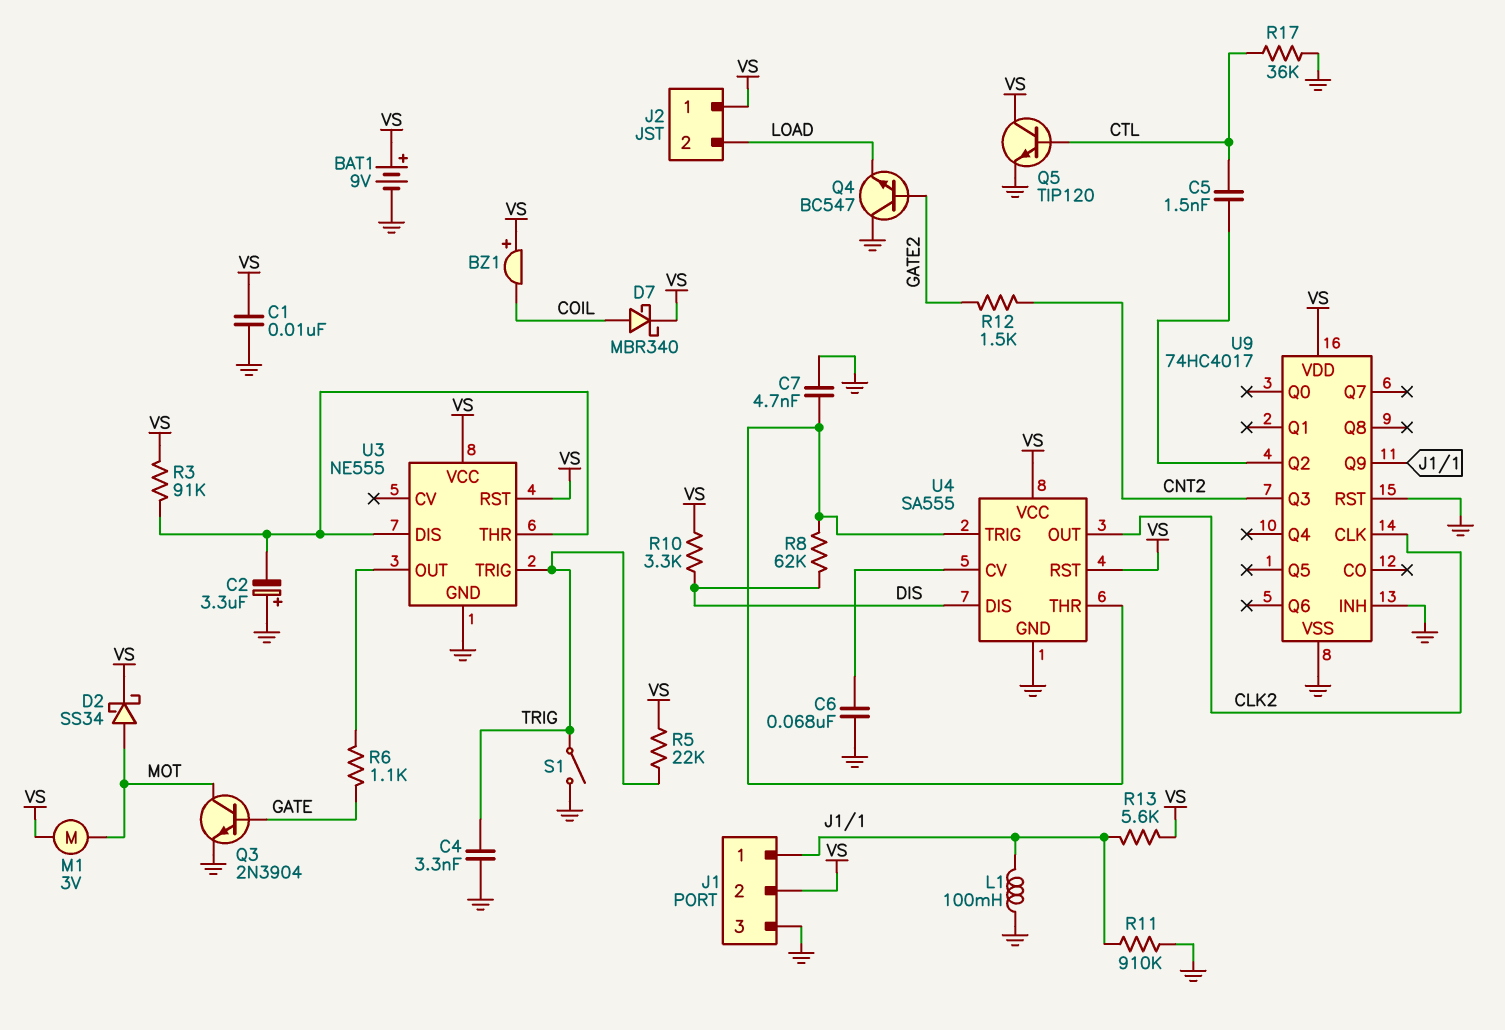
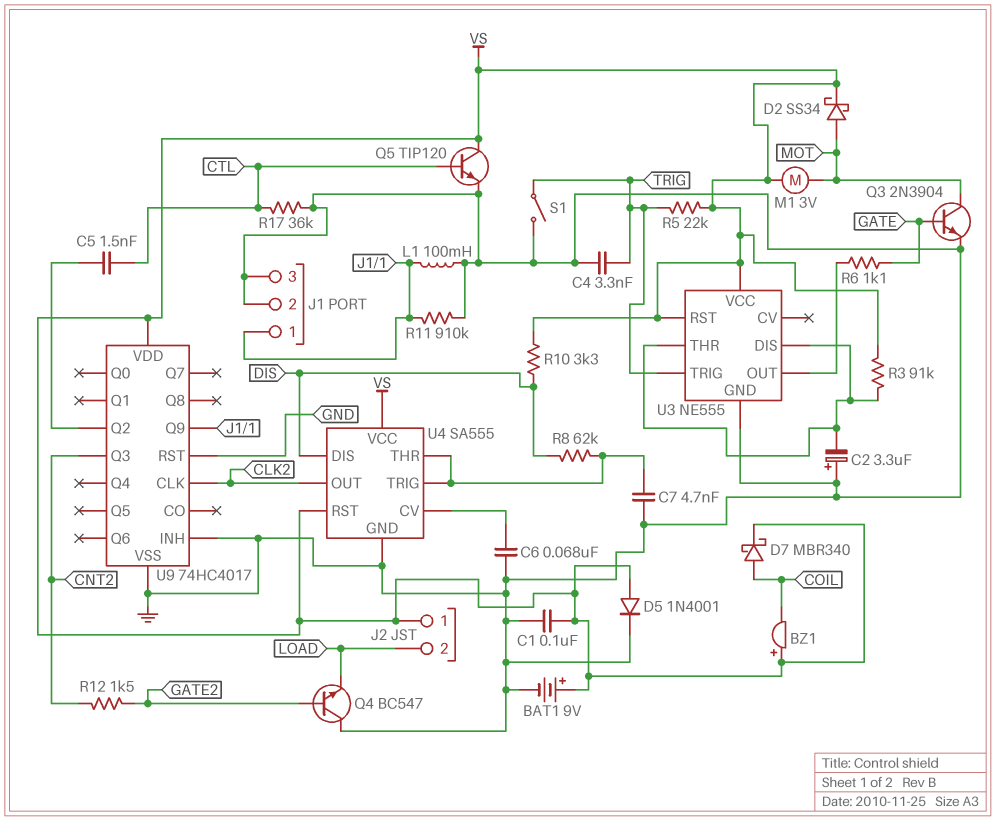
C1: 10nF (GND, VS) -> 100nF (GND, VS)
D5: none -> diode 1N4001 (A VS, K GND)
J1 pin 2: VS -> GND
R13: 5.6k (J1/1, VS) -> none

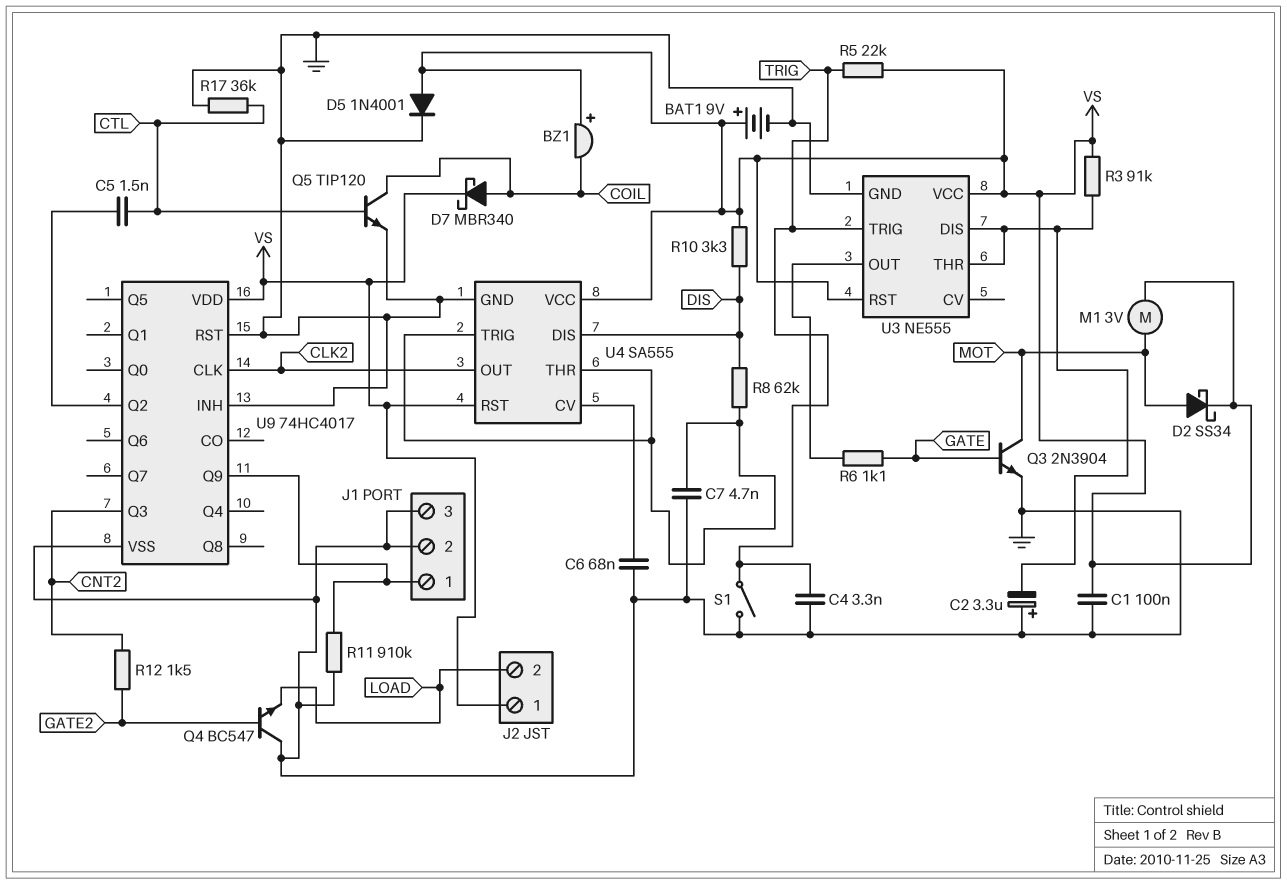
L1: 100mH (GND, J1/1) -> none
Q5: NPN TIP120 (B CTL, C VS, E GND) -> NPN TIP120 (B CTL, C COIL, E GND)

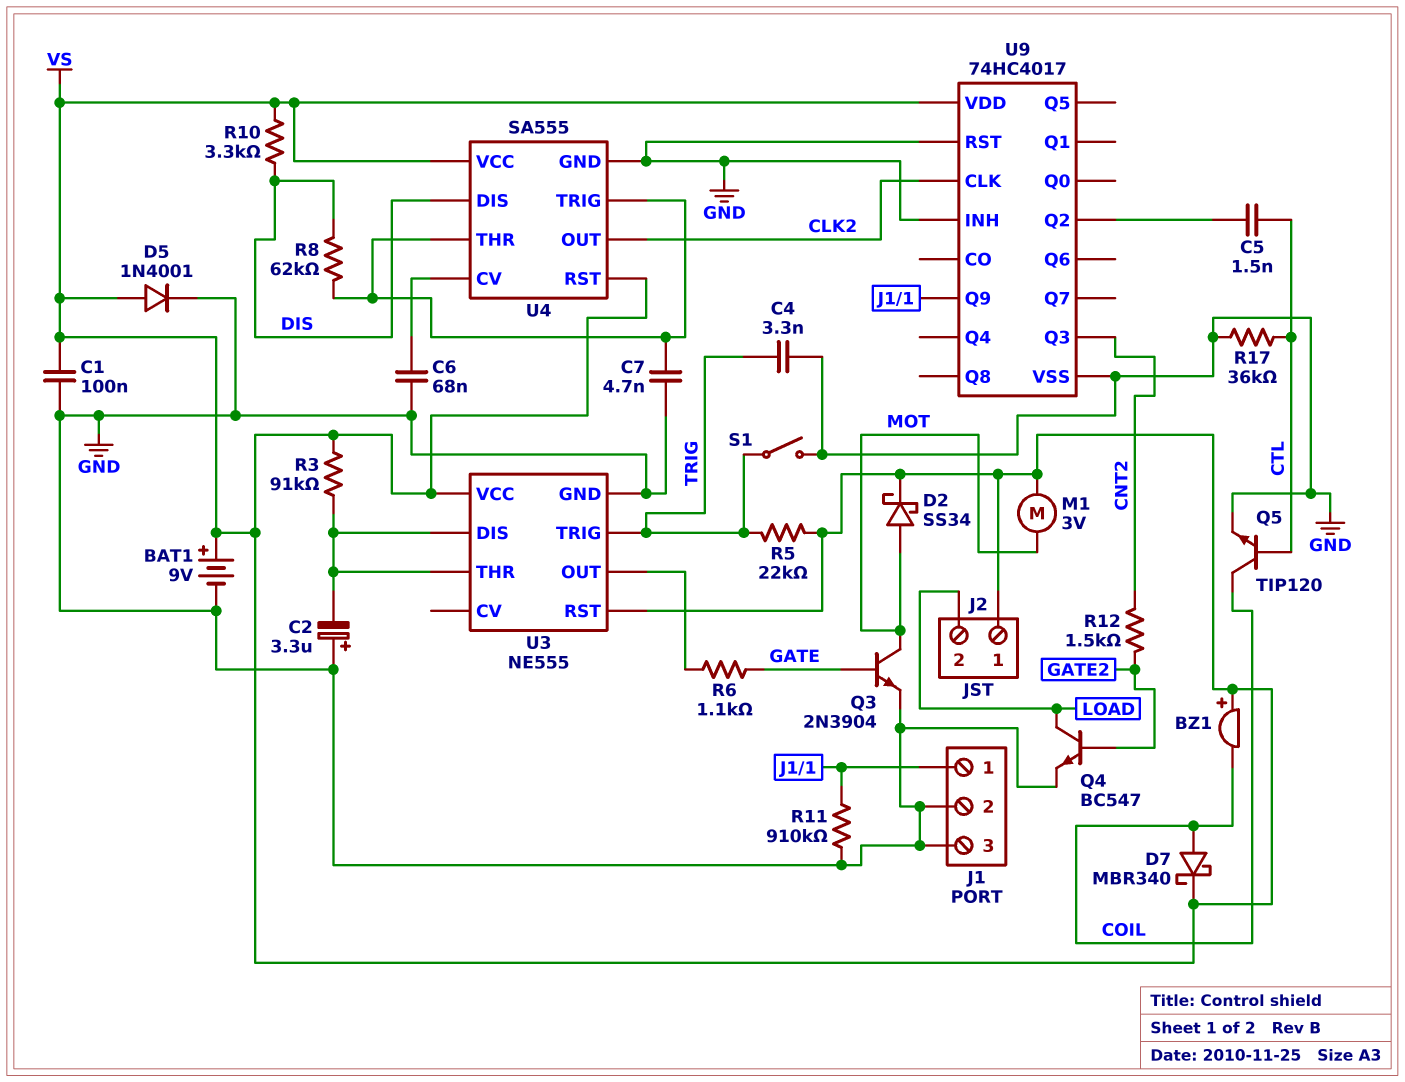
Q4: NPN BC547 (B GATE2, C GND, E LOAD) -> NPN BC547 (B GATE2, C LOAD, E GND)

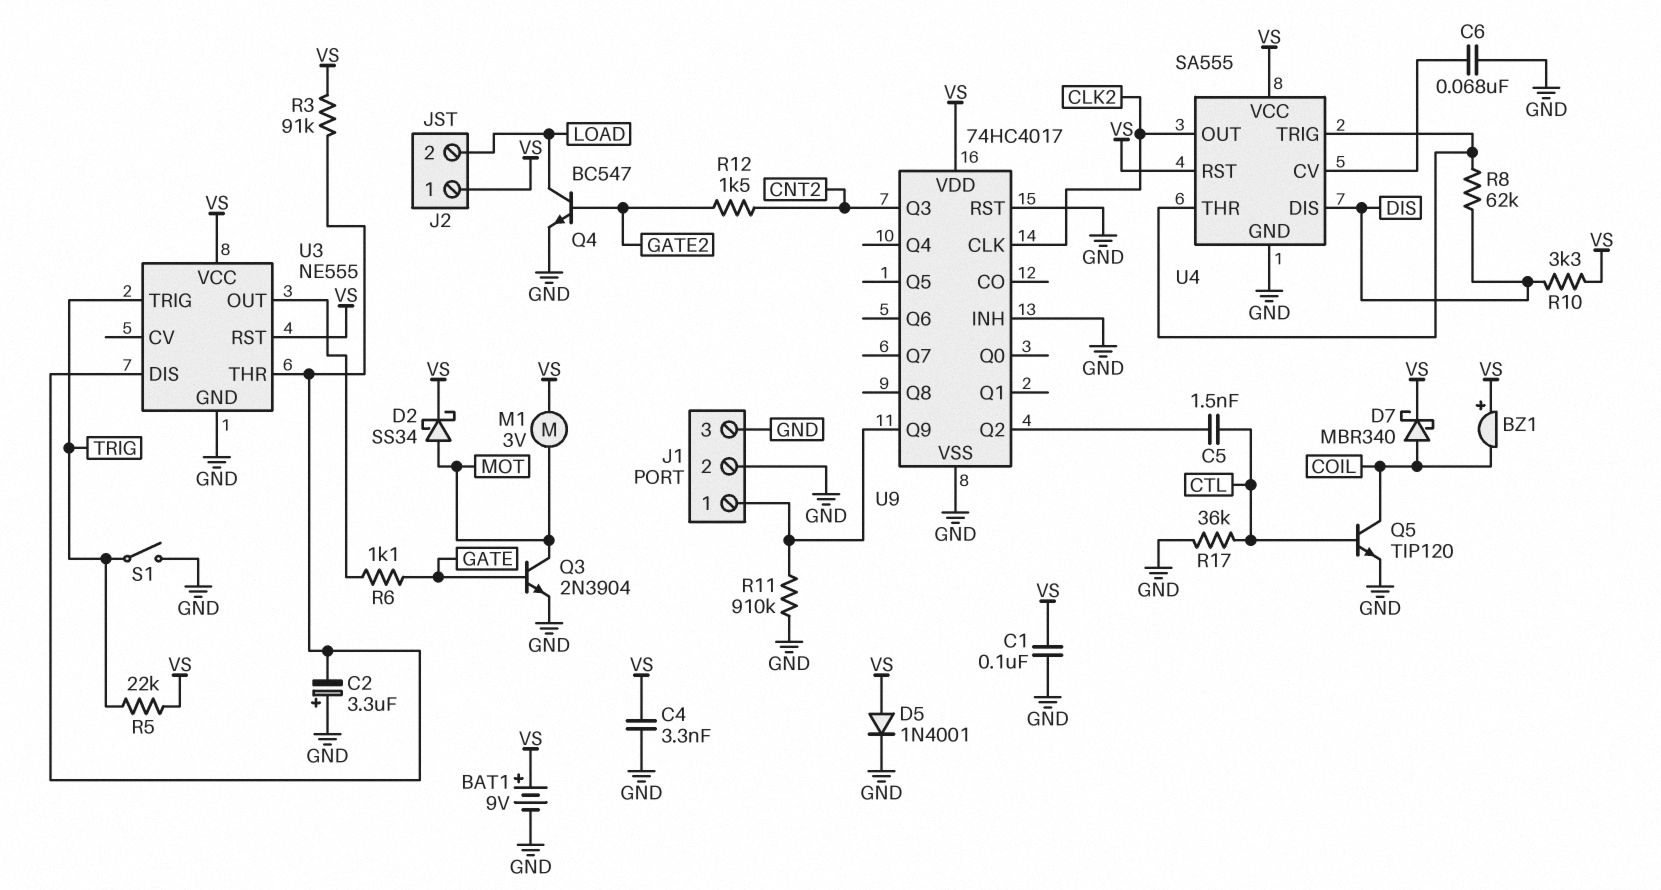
C4: 3.3nF (GND, TRIG) -> 3.3nF (GND, VS)
C7: 4.7nF (GND, U4/THR) -> none

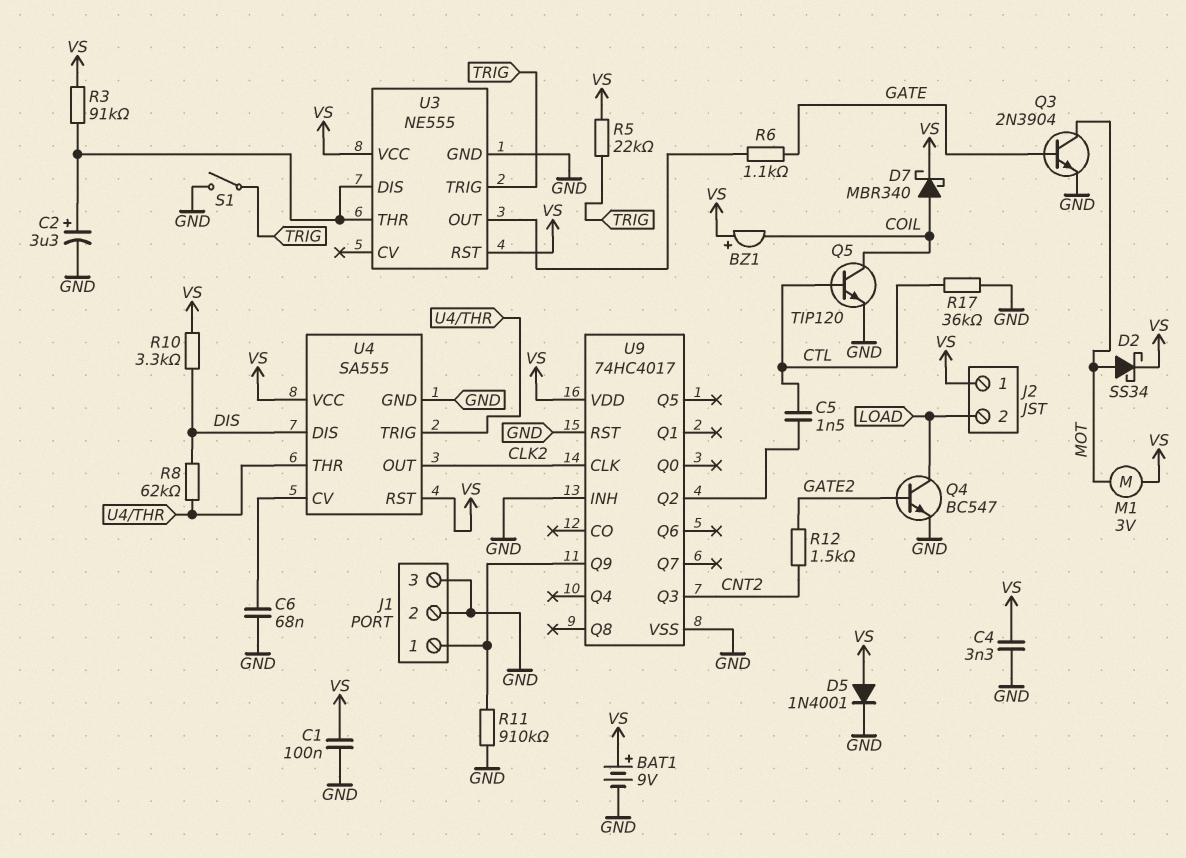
C2: 3.3uF (plus GND, minus U3/DIS) -> 3.3uF (plus U3/DIS, minus GND)

